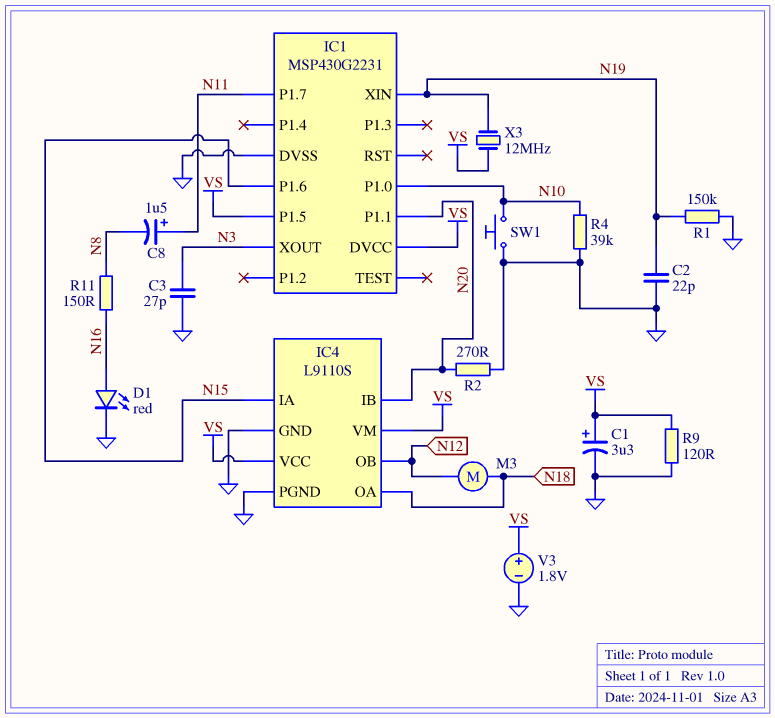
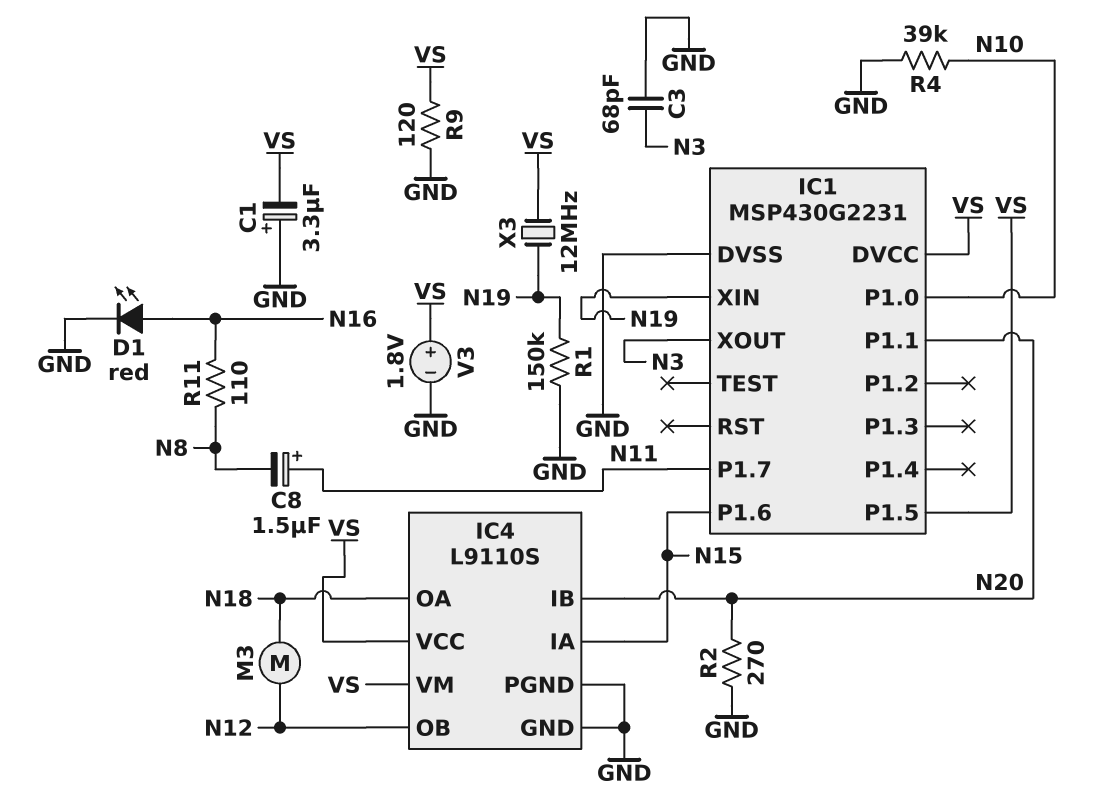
C1: 3.3uF (plus VS, minus GND) -> 3.3uF (plus GND, minus VS)
C2: 22pF (GND, N19) -> none
C3: 27pF (GND, N3) -> 68pF (GND, N3)
R11: 150 (N8, N16) -> 110 (N8, N16)
SW1: button (GND, N10) -> none

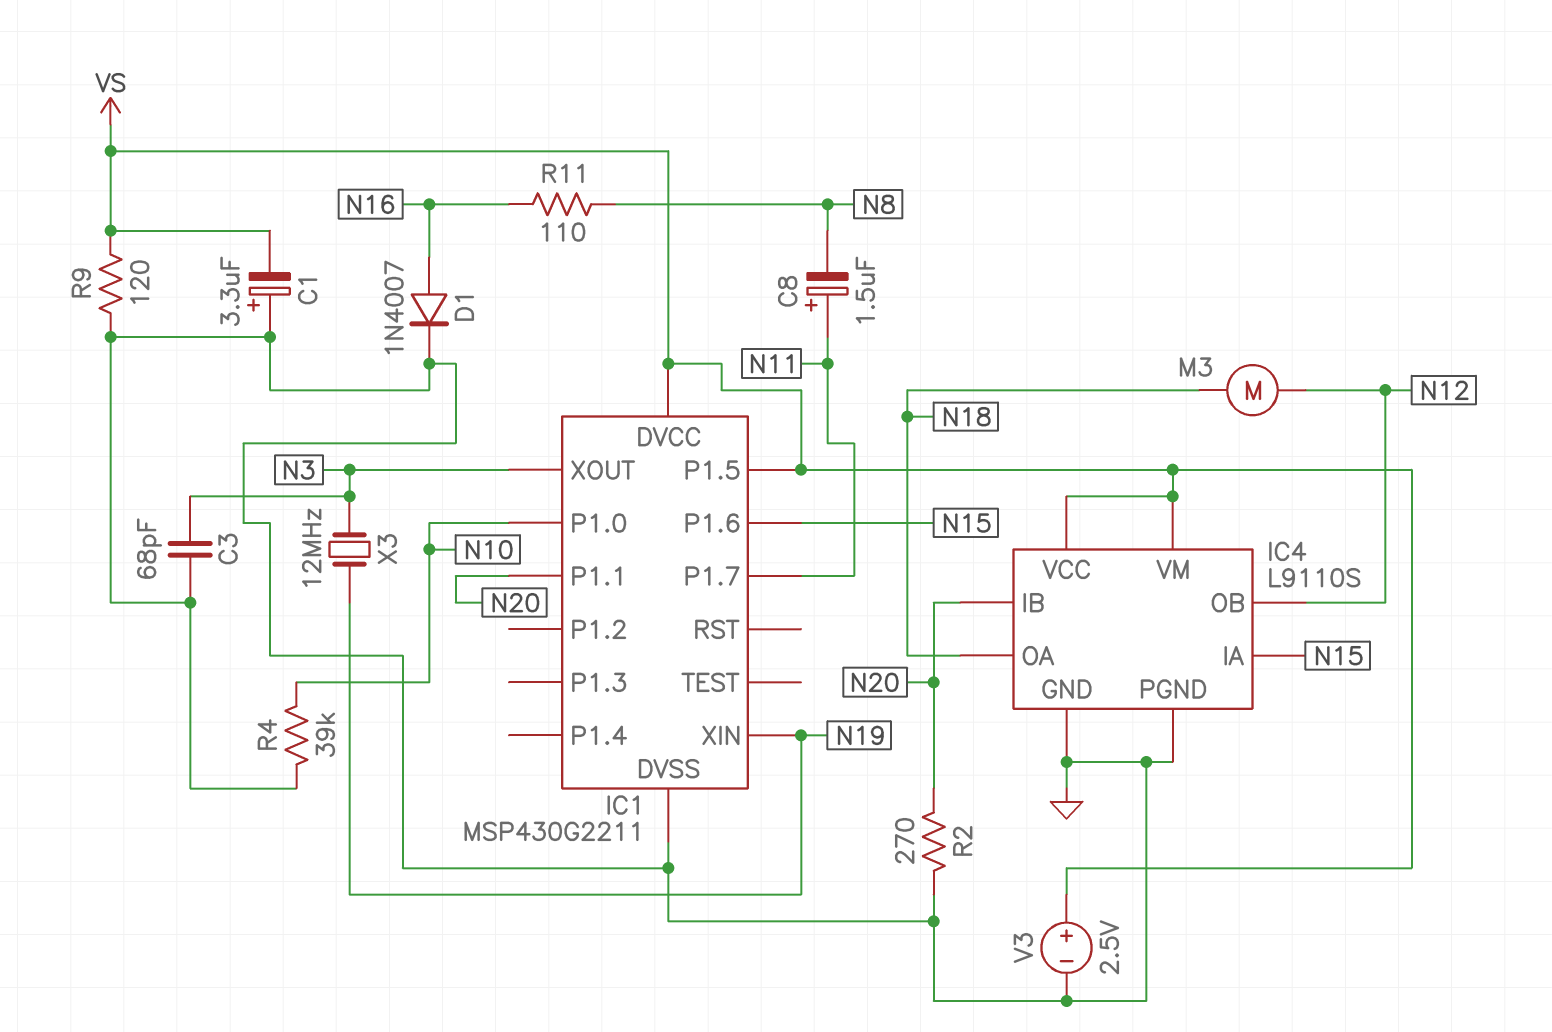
D1: LED red (A N16, K GND) -> diode 1N4007 (A N16, K GND)
IC1: MSP430G2231 -> MSP430G2211
R1: 150k (GND, N19) -> none
V3: 1.8V (plus VS, minus GND) -> 2.5V (plus VS, minus GND)
X3: 12MHz (N19, VS) -> 12MHz (N3, N19)

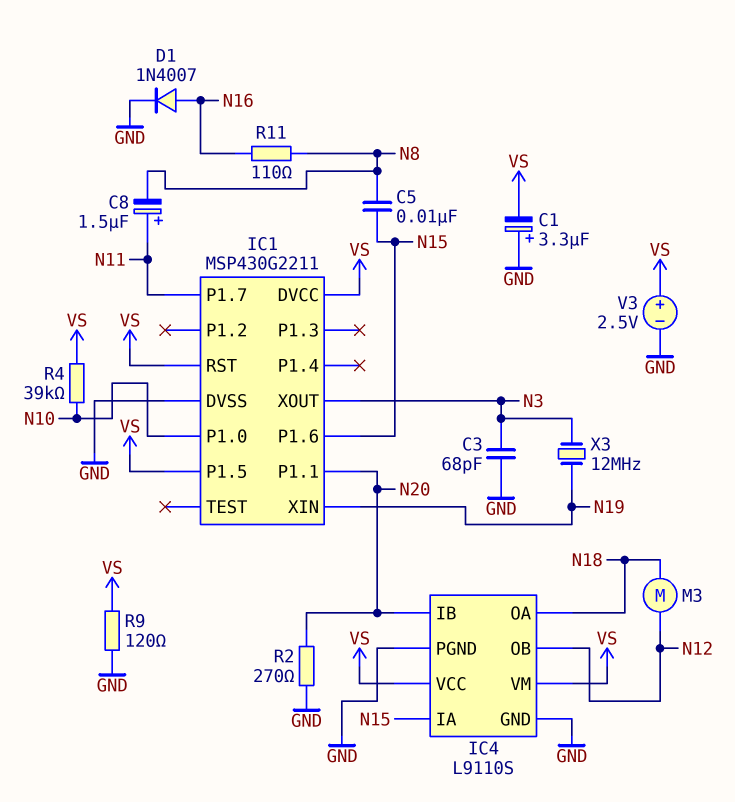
C5: none -> 10nF (N8, N15)
IC1 pin RST: none -> VS
R4: 39k (GND, N10) -> 39k (N10, VS)

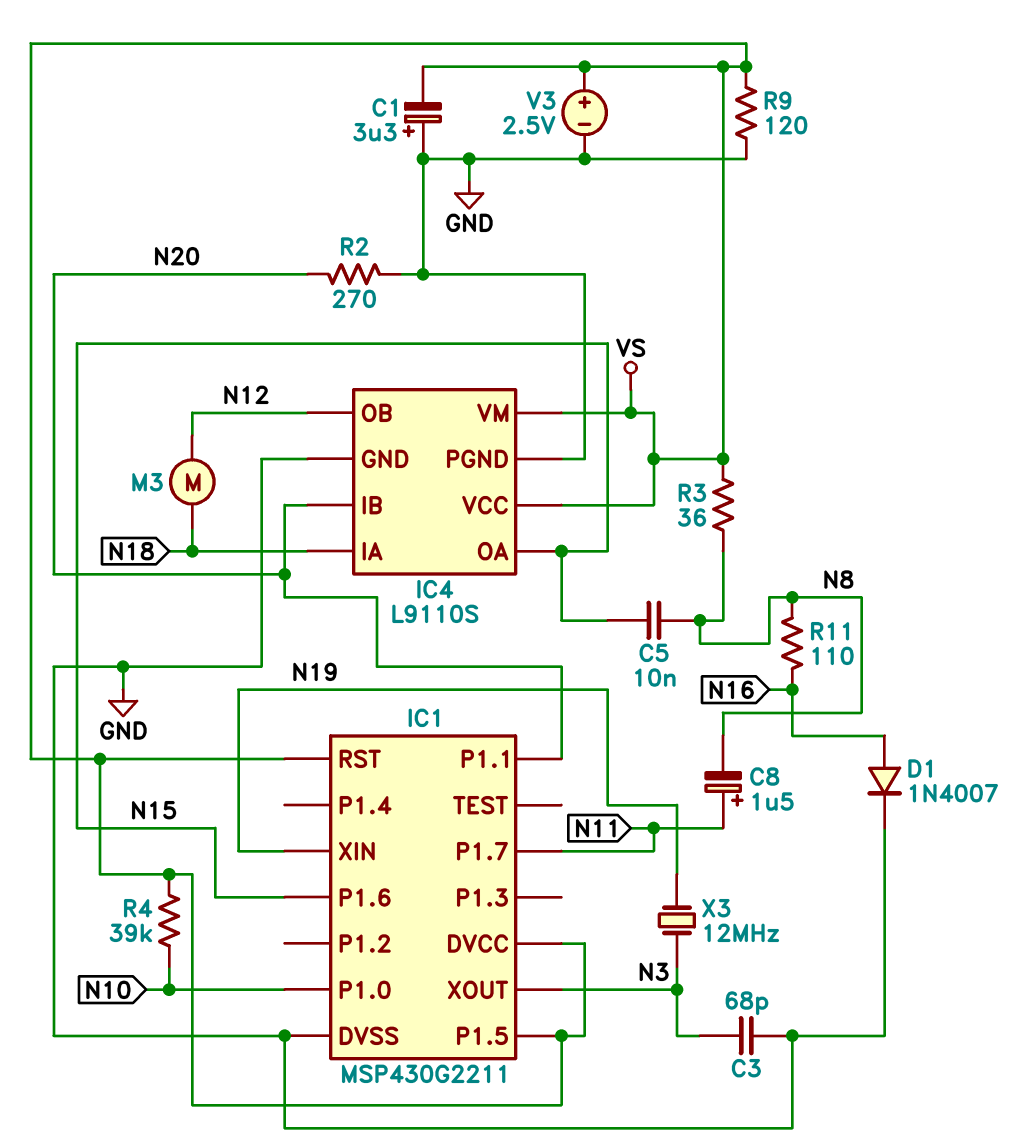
IC4 pin IA: N15 -> N18
IC4 pin OA: N18 -> N15
R3: none -> 36 (N8, VS)

